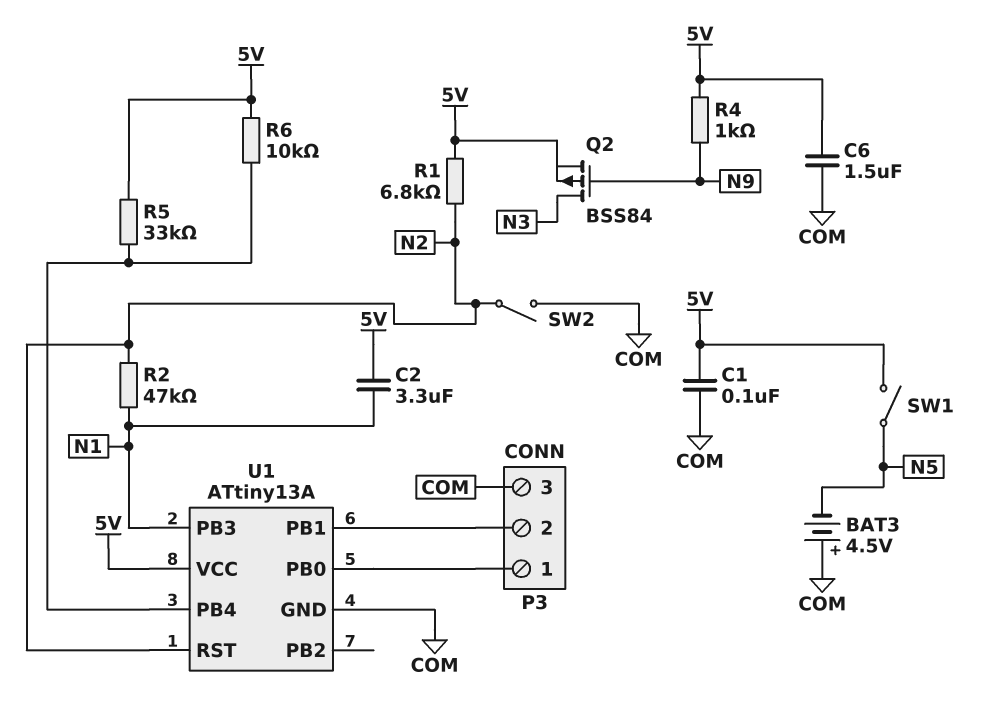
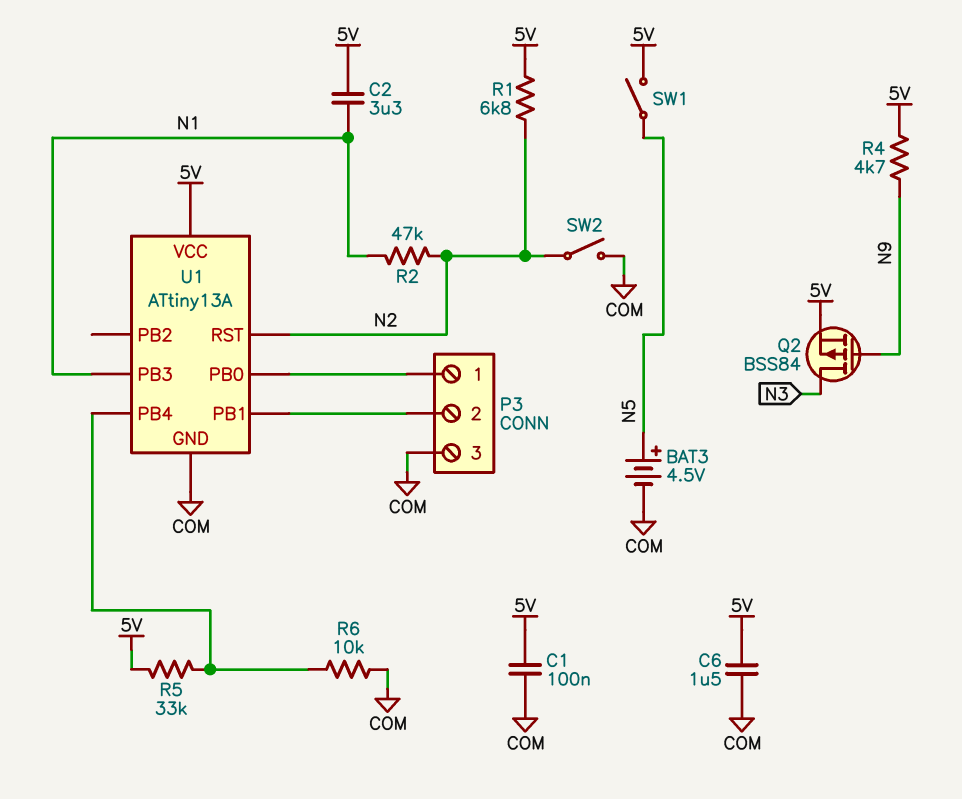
BAT3: 4.5V (plus COM, minus N5) -> 4.5V (plus N5, minus COM)
R4: 1k (5V, N9) -> 4.7k (5V, N9)
R6: 10k (5V, U1/PB4) -> 10k (COM, U1/PB4)

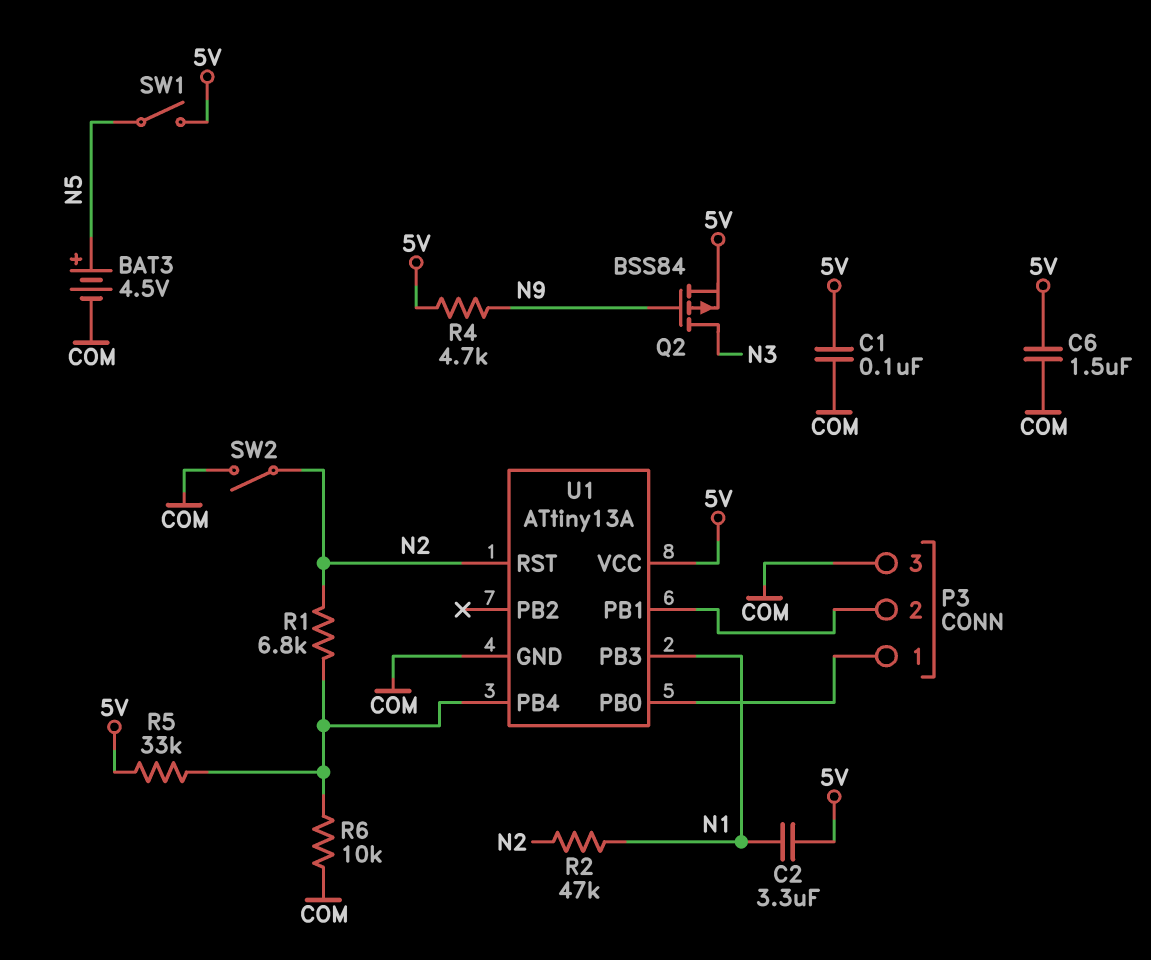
R1: 6.8k (5V, N2) -> 6.8k (N2, U1/PB4)

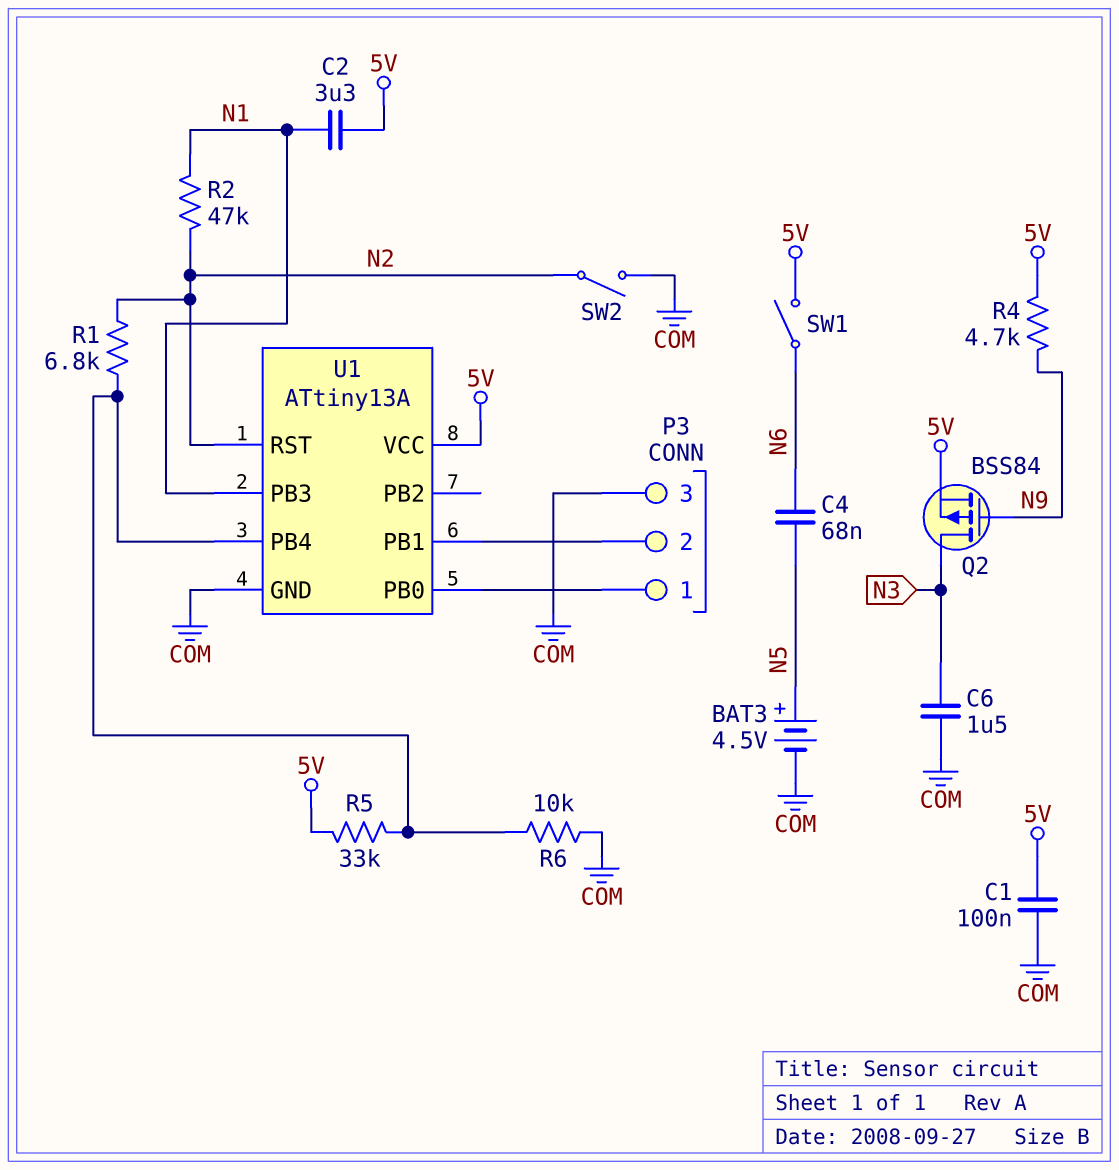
C4: none -> 68nF (N5, N6)
C6: 1.5uF (5V, COM) -> 1.5uF (COM, N3)
SW1: switch (5V, N5) -> switch (5V, N6)

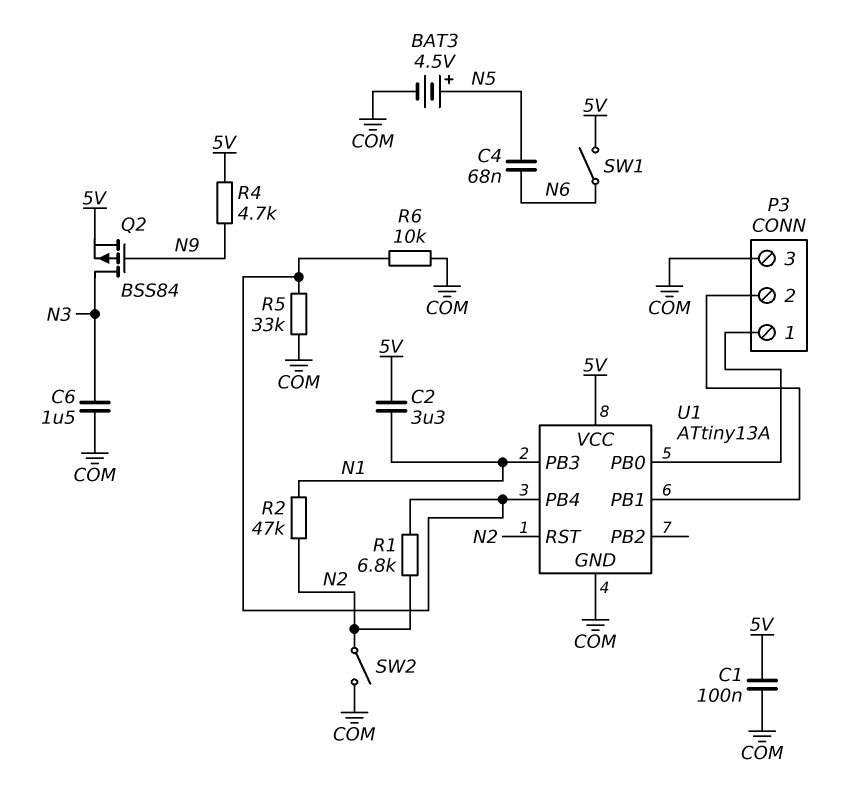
R5: 33k (5V, U1/PB4) -> 33k (COM, U1/PB4)

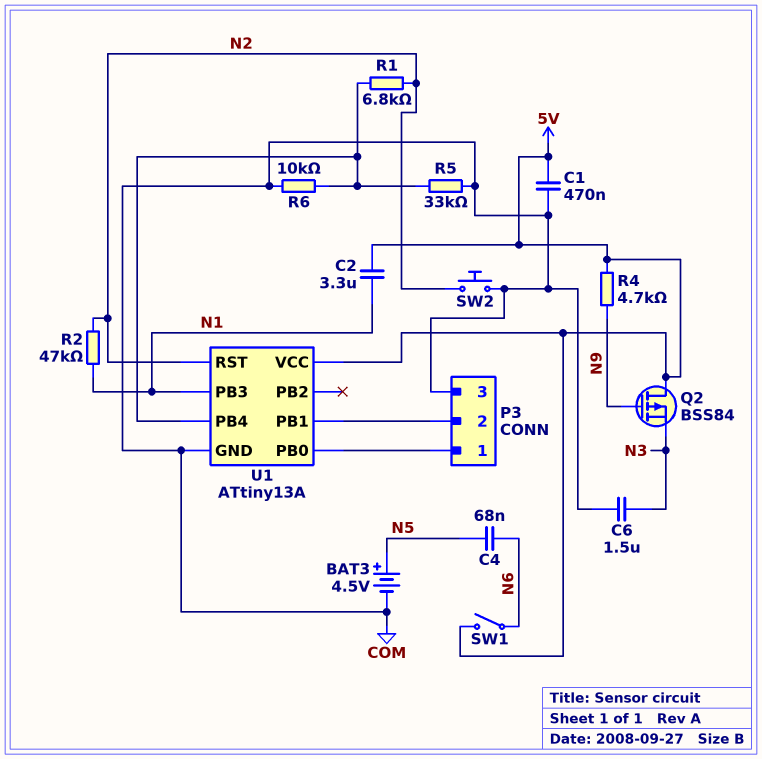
C1: 100nF (5V, COM) -> 470nF (5V, COM)
Q2: PMOS BSS84 (G N9, D N3, S 5V) -> PMOS BSS84 (G N9, D 5V, S N3)
SW2: switch (COM, N2) -> button (COM, N2)

